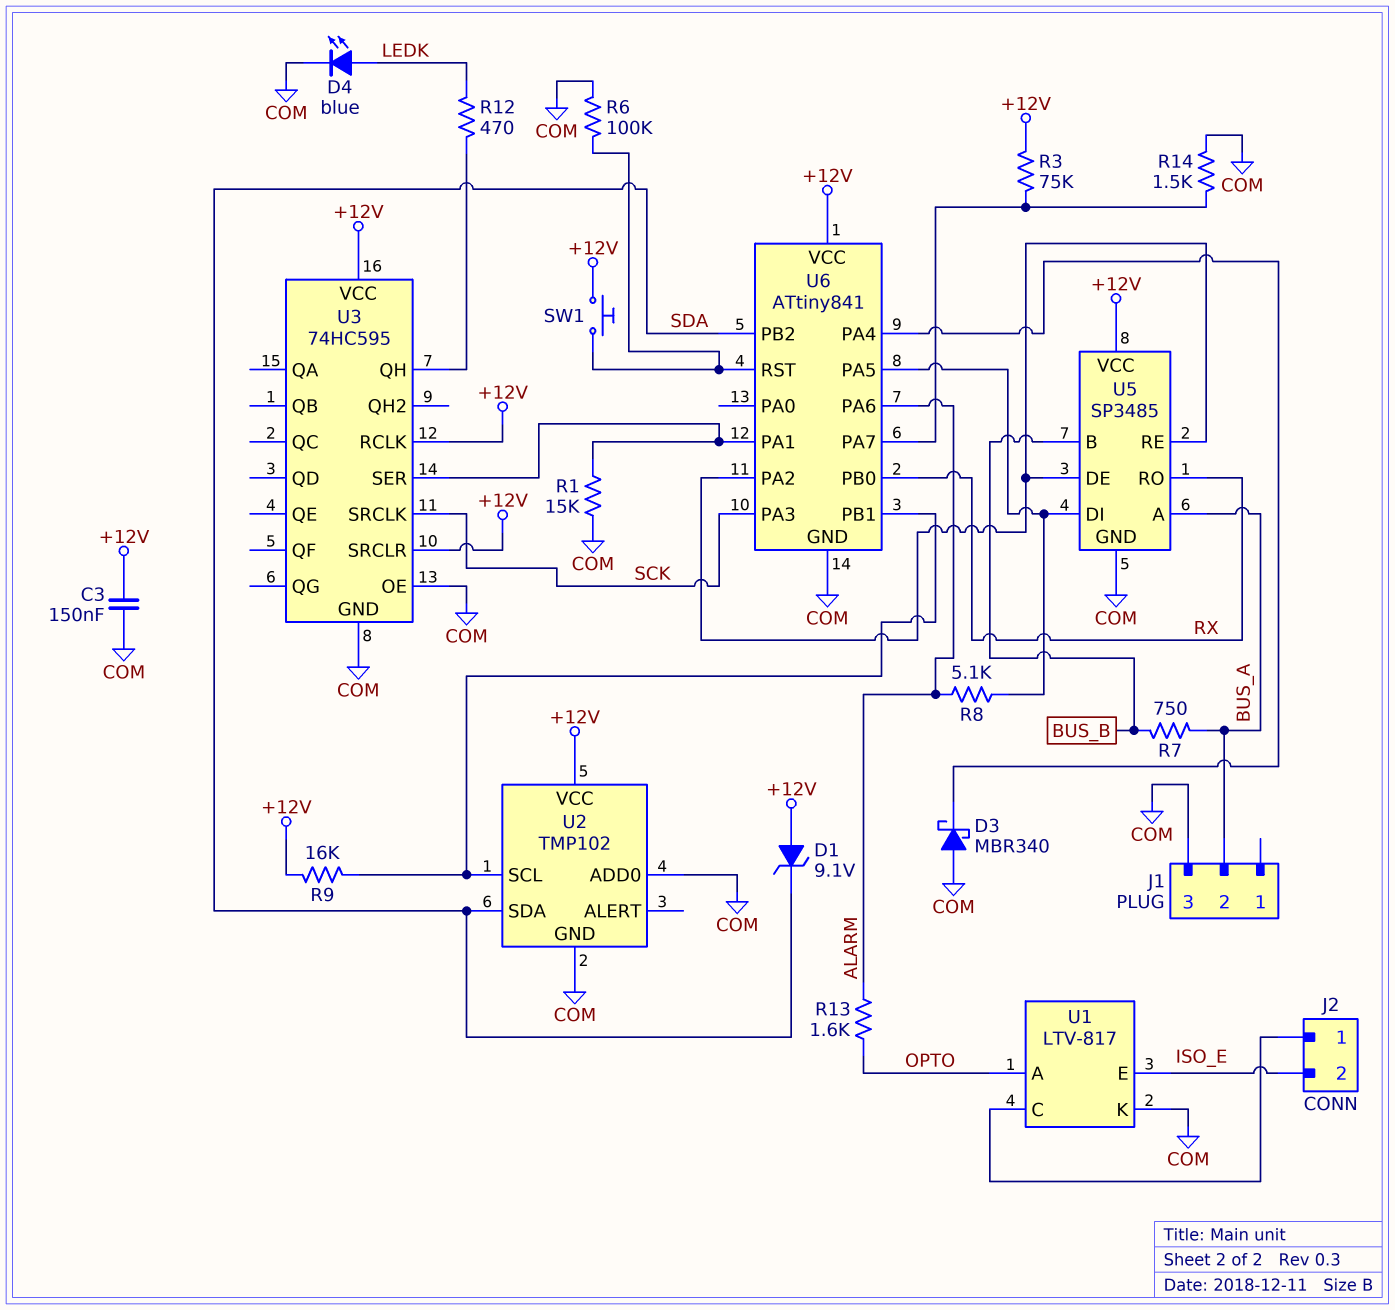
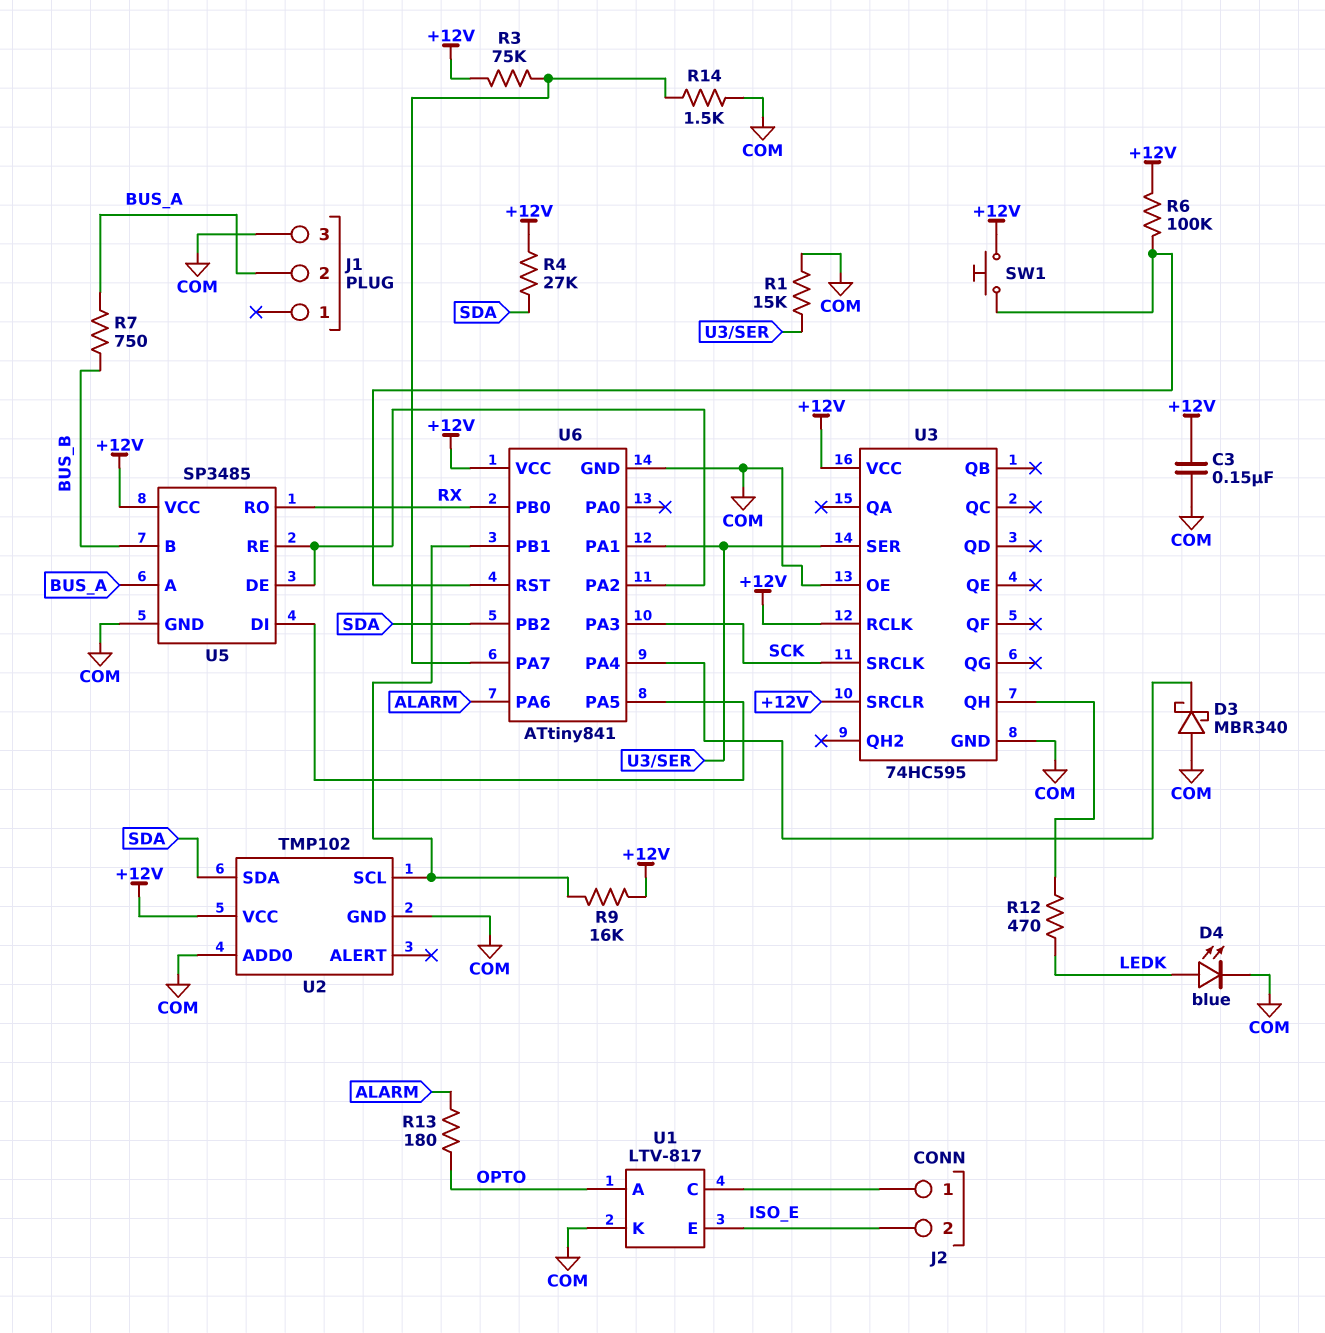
D1: zener 9.1V (A +12V, K SDA) -> none
R4: none -> 27k (+12V, SDA)
R6: 100k (COM, U6/RST) -> 100k (+12V, U6/RST)
R8: 5.1k (ALARM, U5/DI) -> none
R13: 1.6k (ALARM, OPTO) -> 180 (ALARM, OPTO)

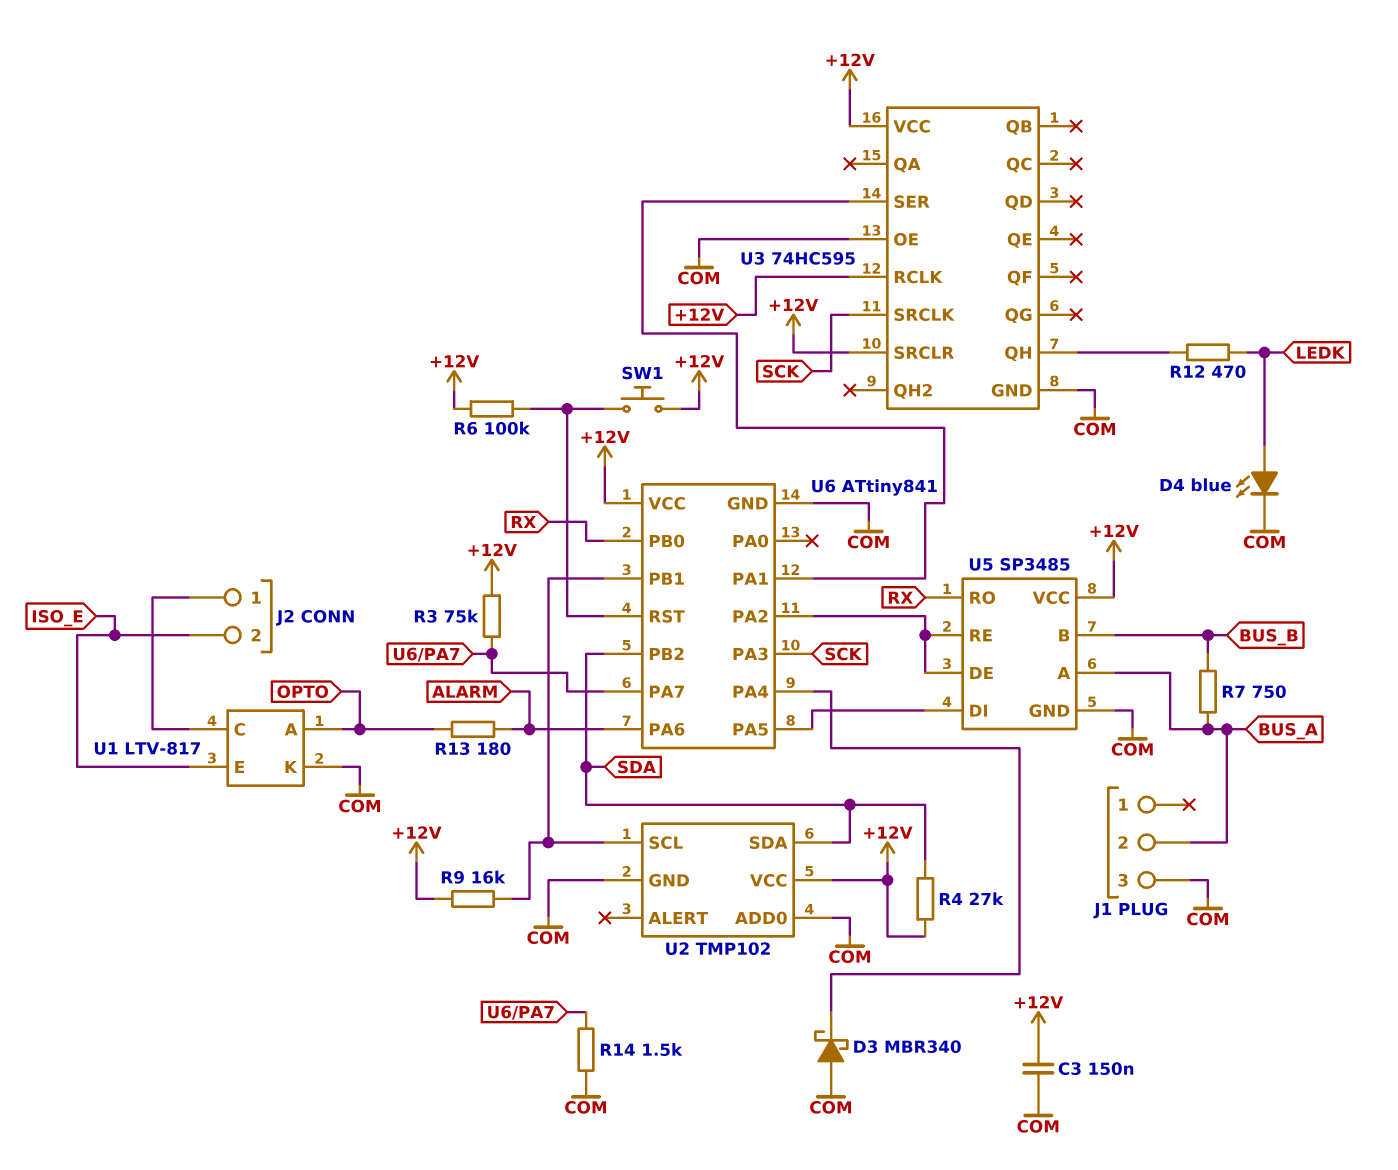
R1: 15k (COM, U3/SER) -> none

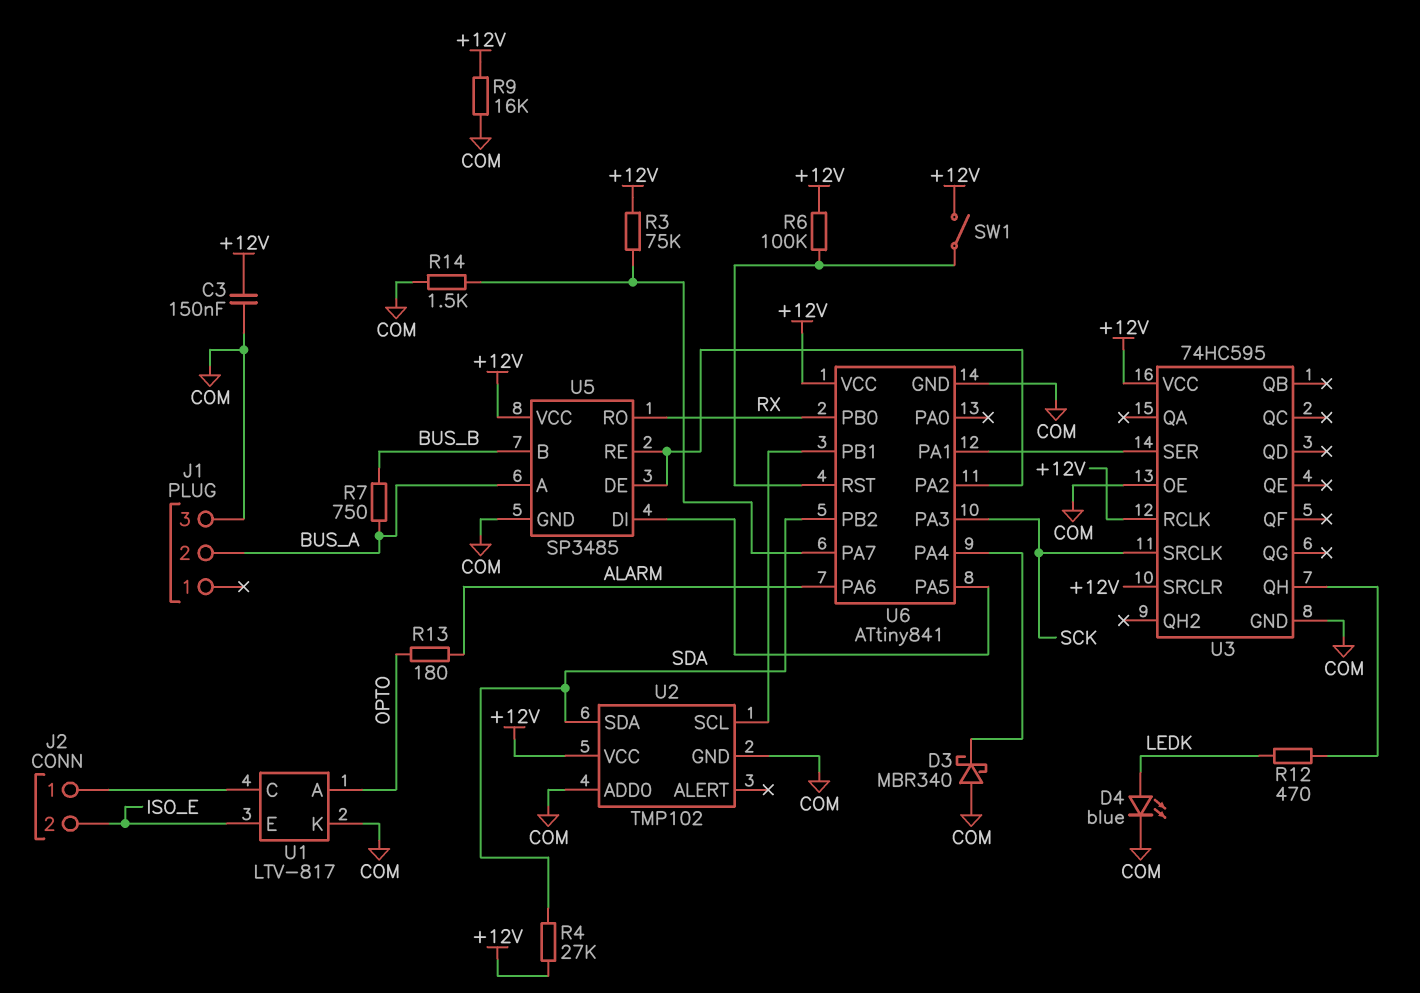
R9: 16k (+12V, U2/SCL) -> 16k (+12V, COM)
SW1: button (+12V, U6/RST) -> switch (+12V, U6/RST)

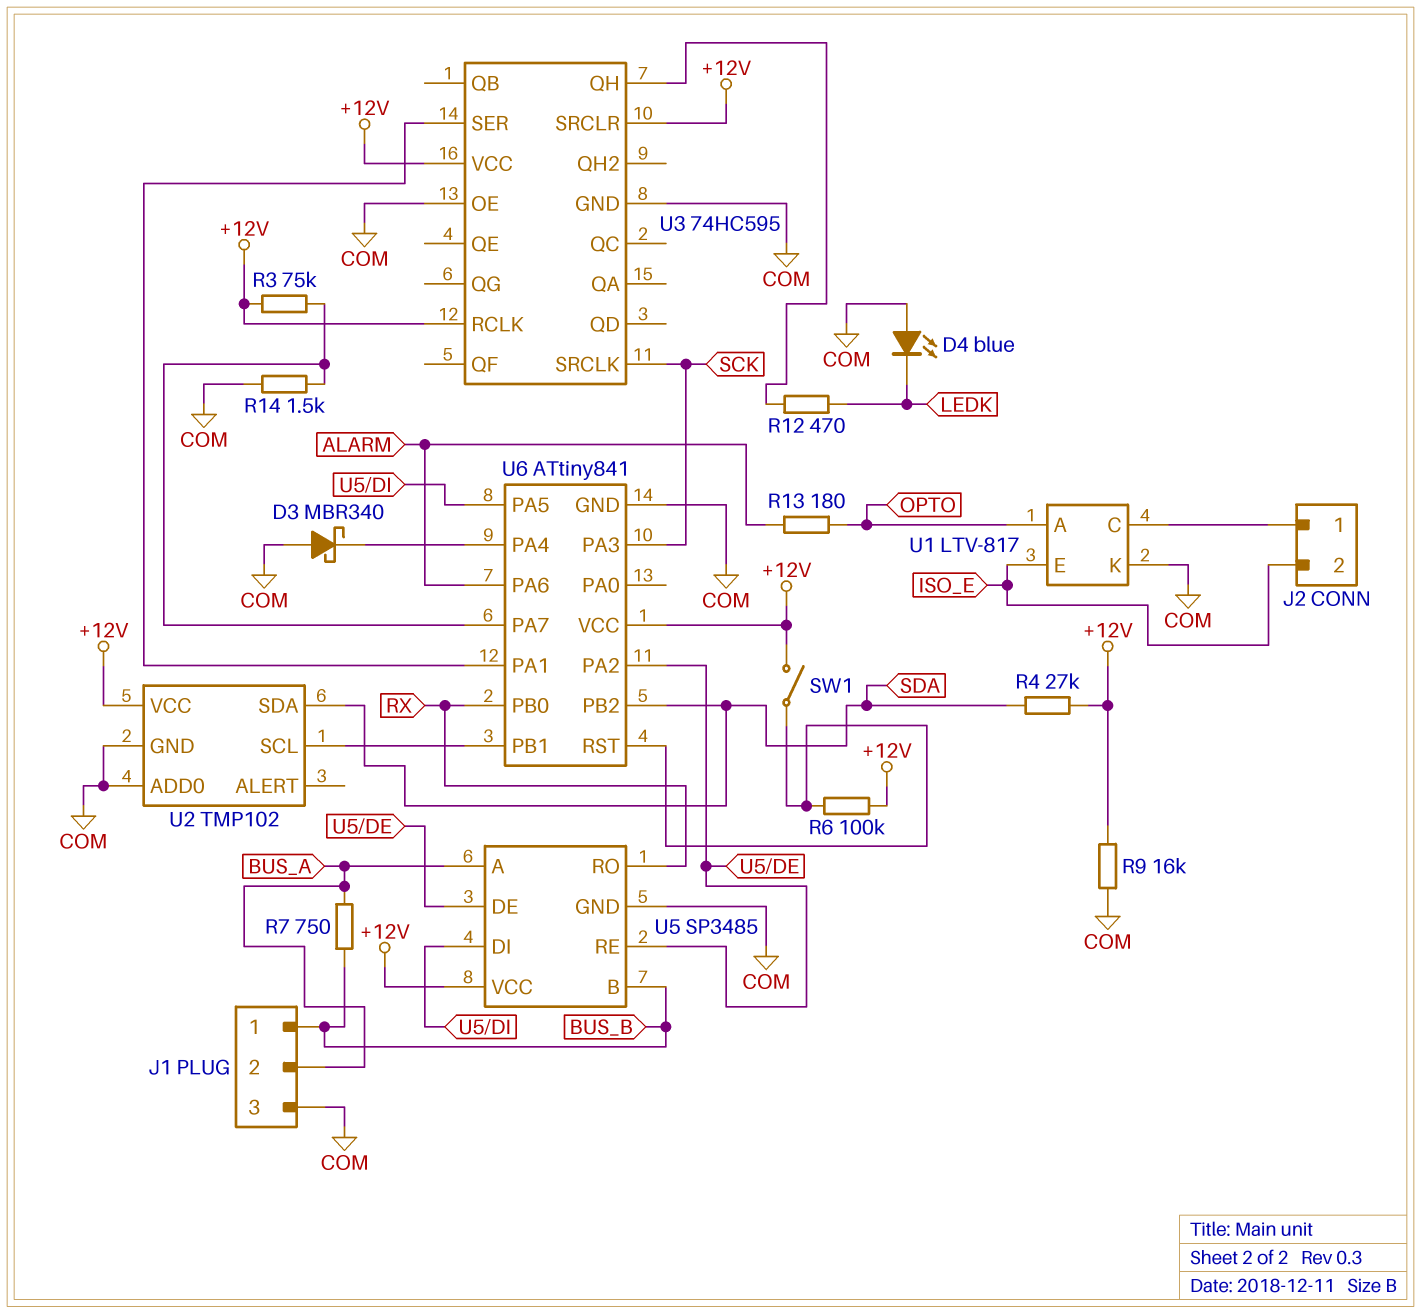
C3: 150nF (+12V, COM) -> none
D4: LED blue (A LEDK, K COM) -> LED blue (A COM, K LEDK)
J1 pin 1: none -> BUS_B

